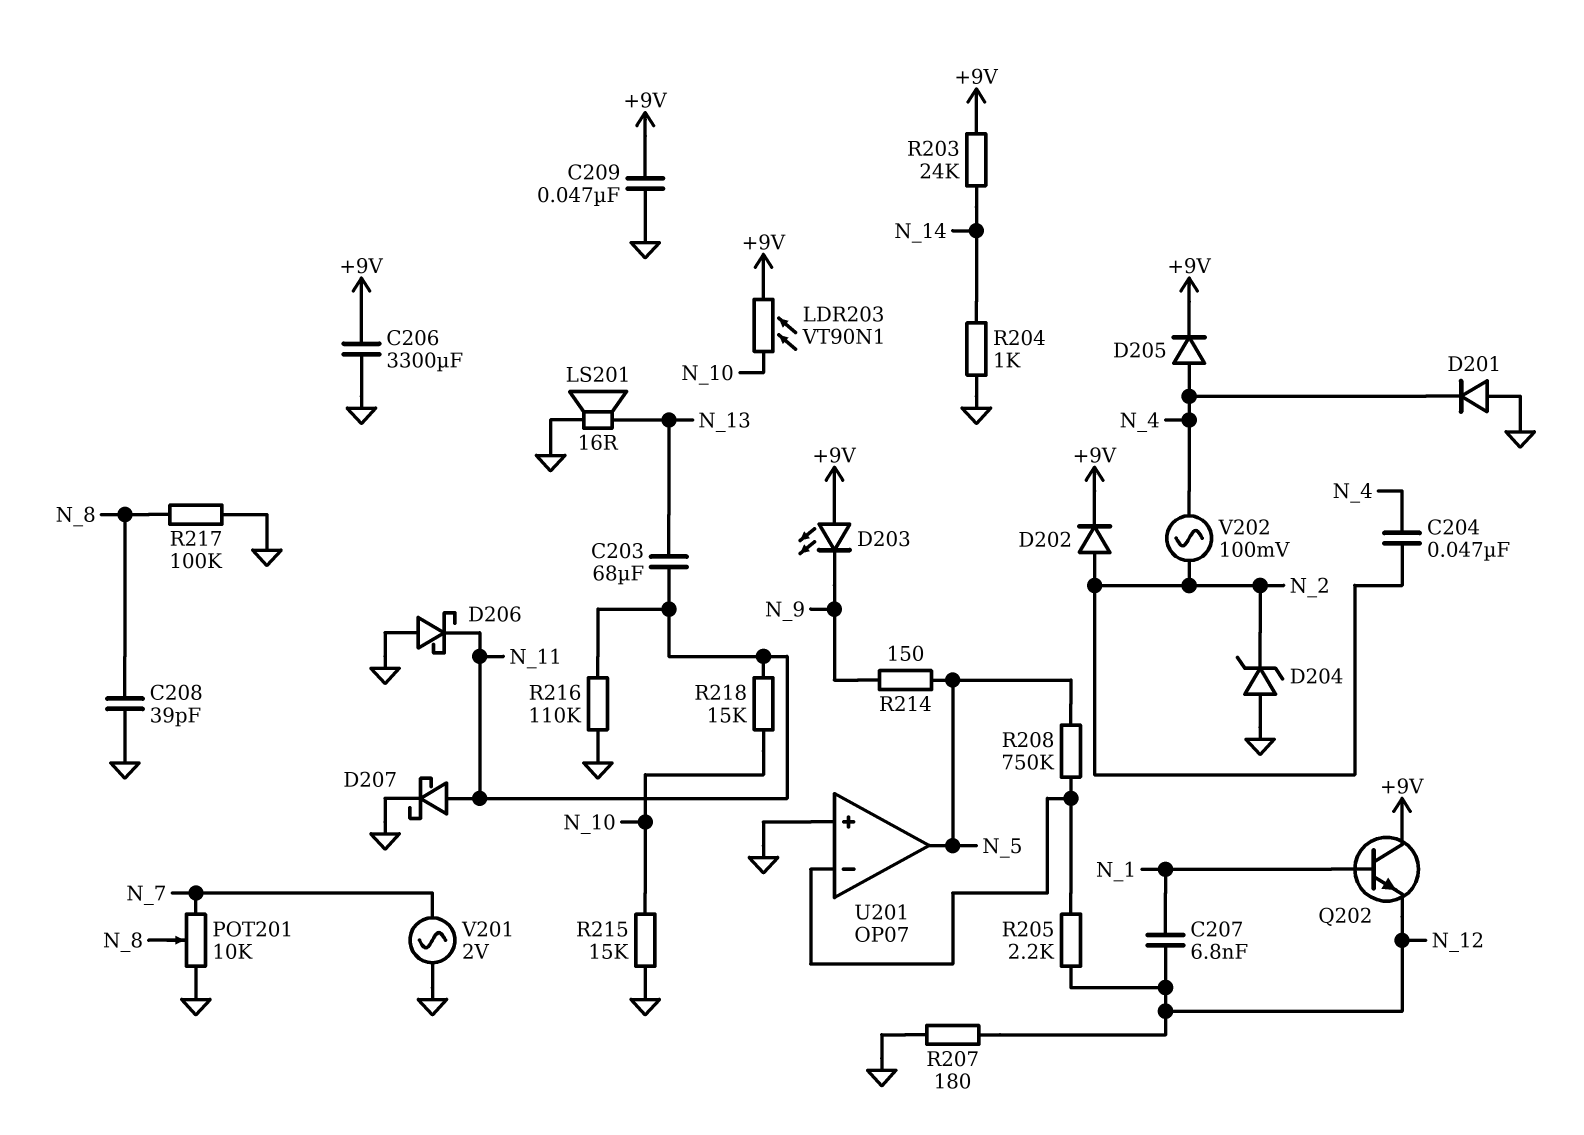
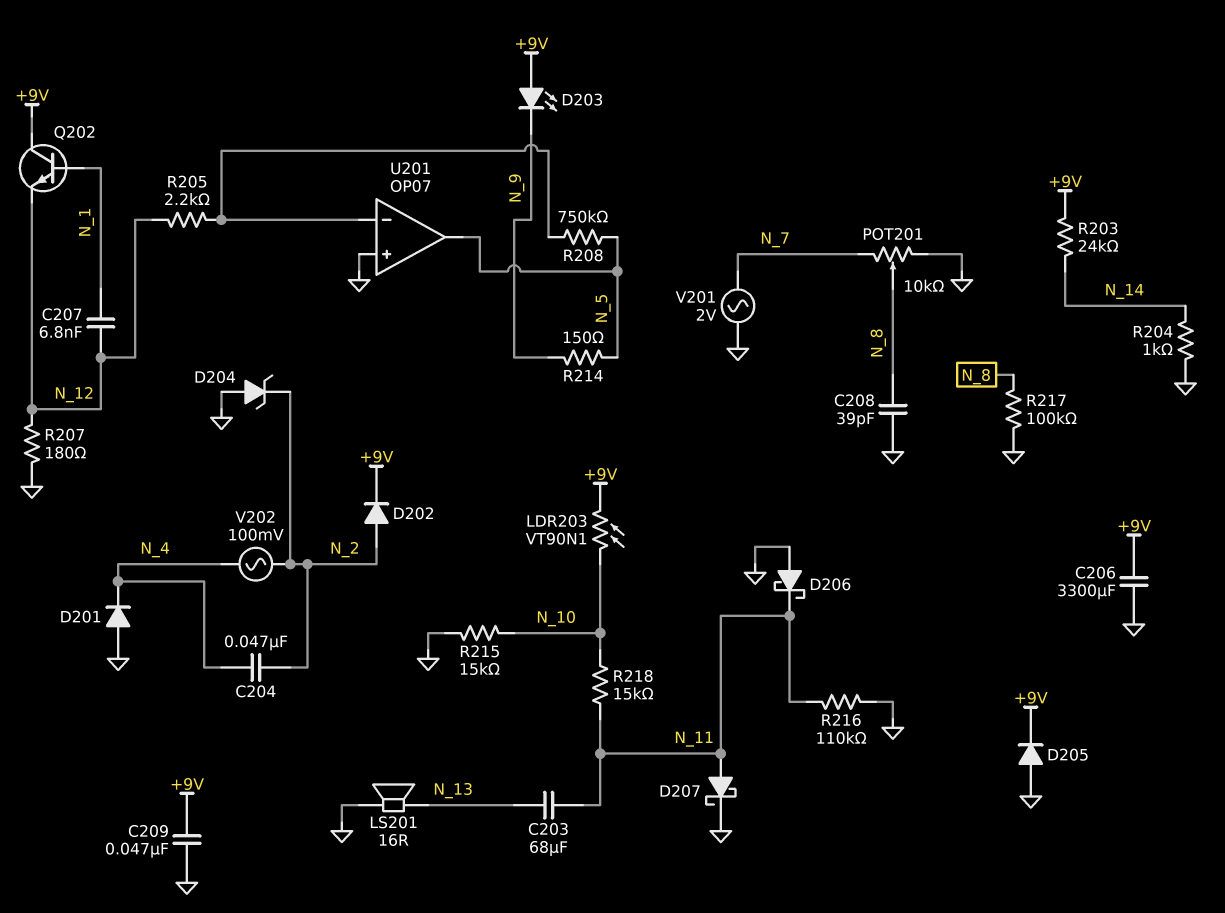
D205: diode (A N_4, K +9V) -> diode (A GND, K +9V)

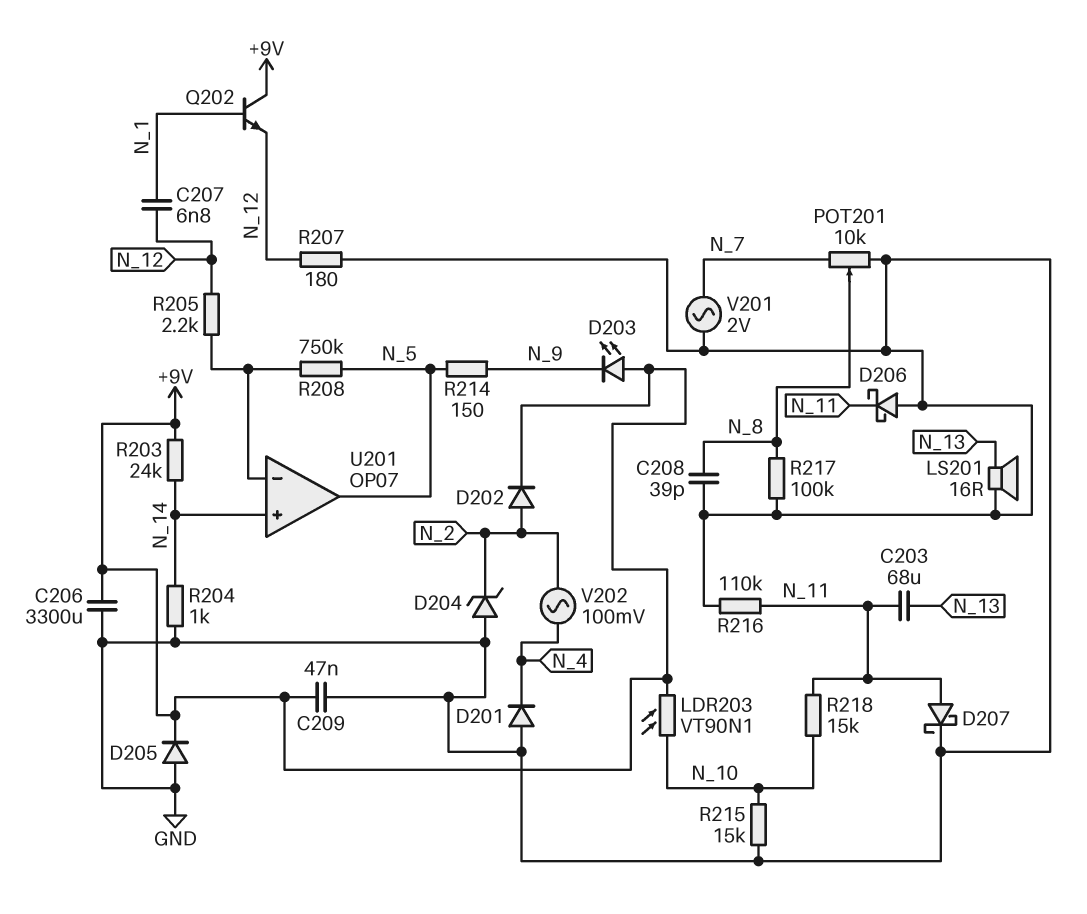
C204: 47nF (N_2, N_4) -> none
U201 pin in+: GND -> N_14

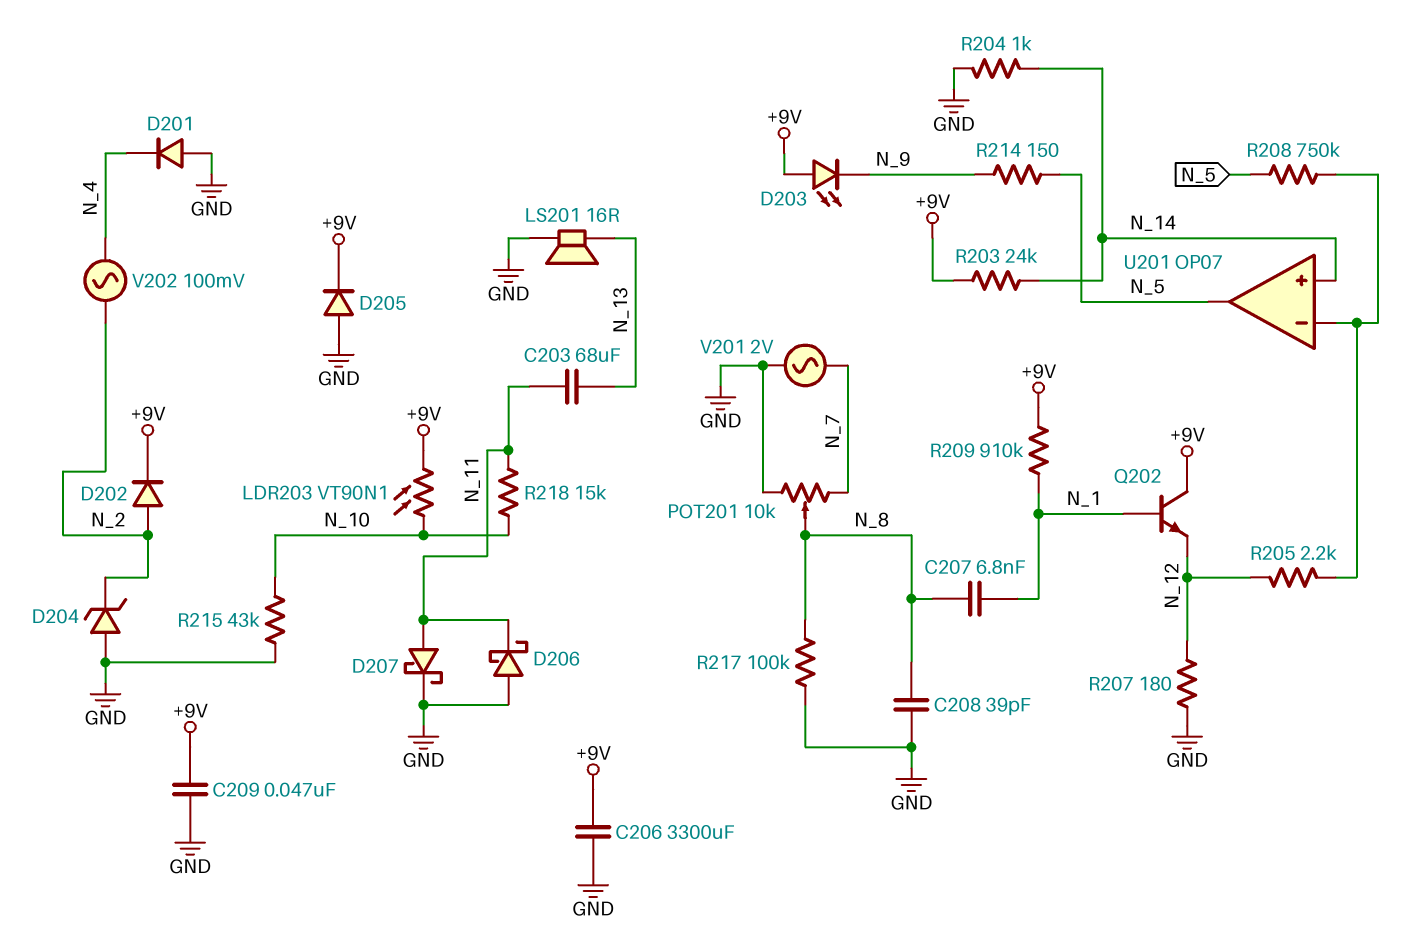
C207: 6.8nF (N_1, N_12) -> 6.8nF (N_1, N_8)
R209: none -> 910k (+9V, N_1)
R215: 15k (GND, N_10) -> 43k (GND, N_10)
R216: 110k (GND, N_11) -> none

